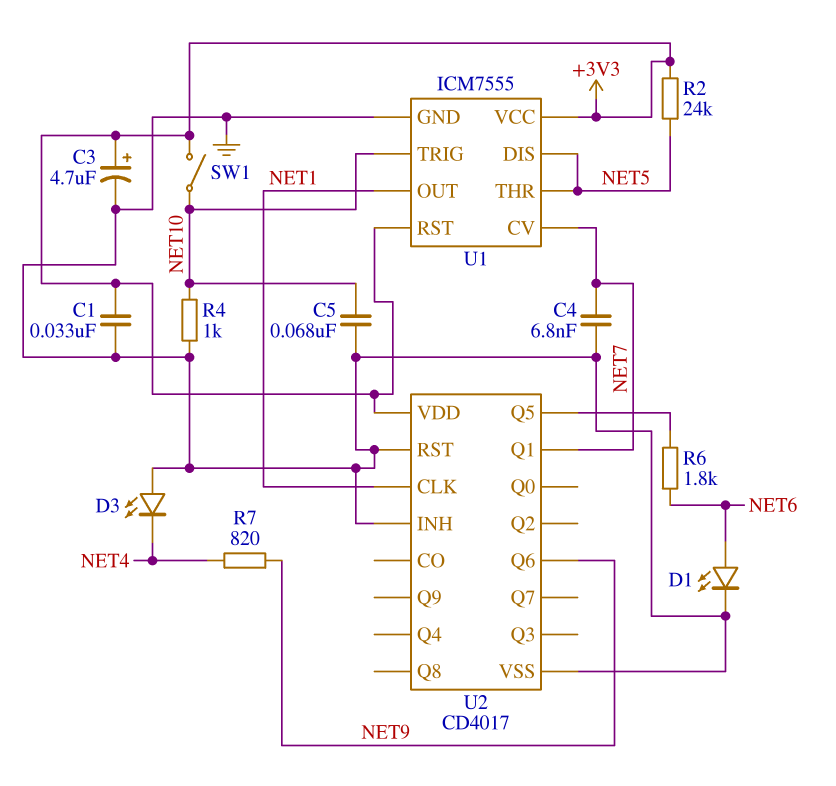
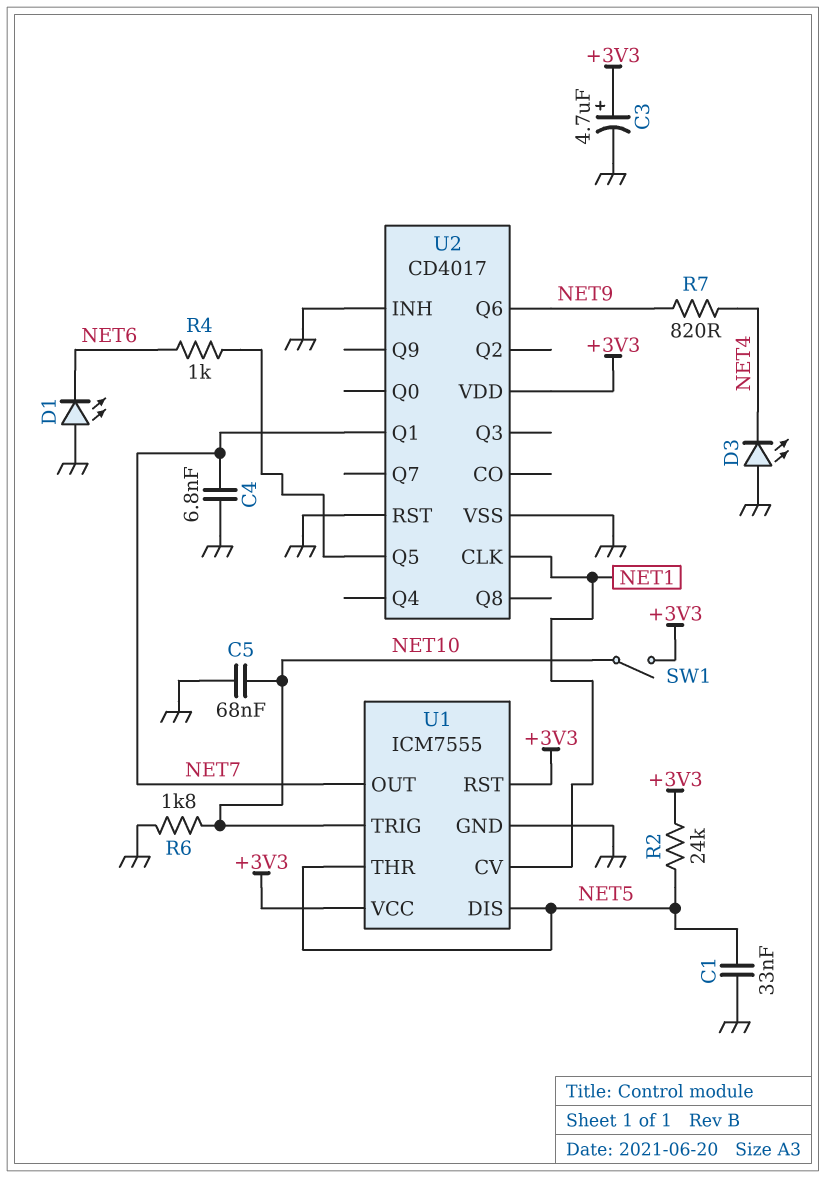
C1: 33nF (+3V3, GND) -> 33nF (GND, NET5)
D1: LED (A NET6, K GND) -> LED (A GND, K NET6)
R4: 1k (GND, NET10) -> 1k (NET6, U2/Q5)
R6: 1.8k (NET6, U2/Q5) -> 1.8k (GND, NET10)
U1 pin CV: NET7 -> NET1
U1 pin OUT: NET1 -> NET7

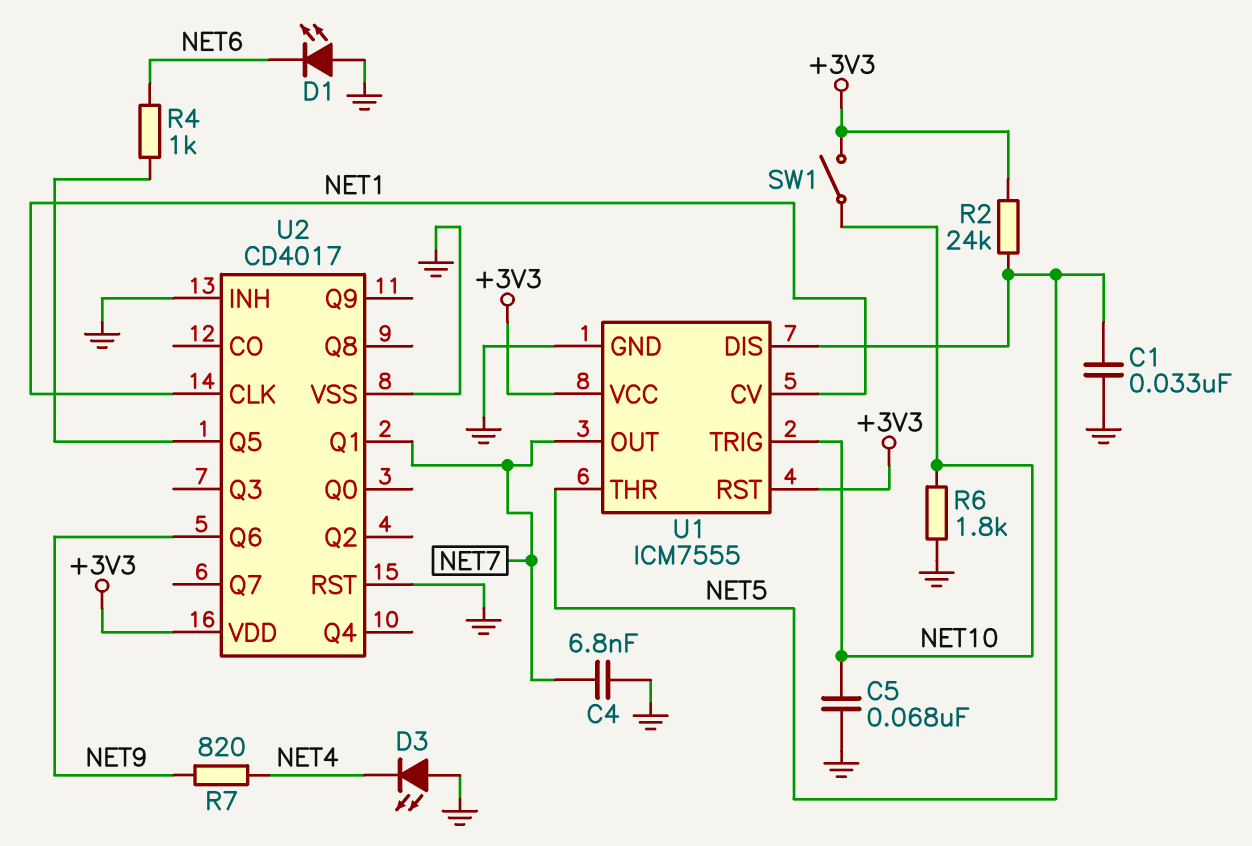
C3: 4.7uF (plus +3V3, minus GND) -> none

